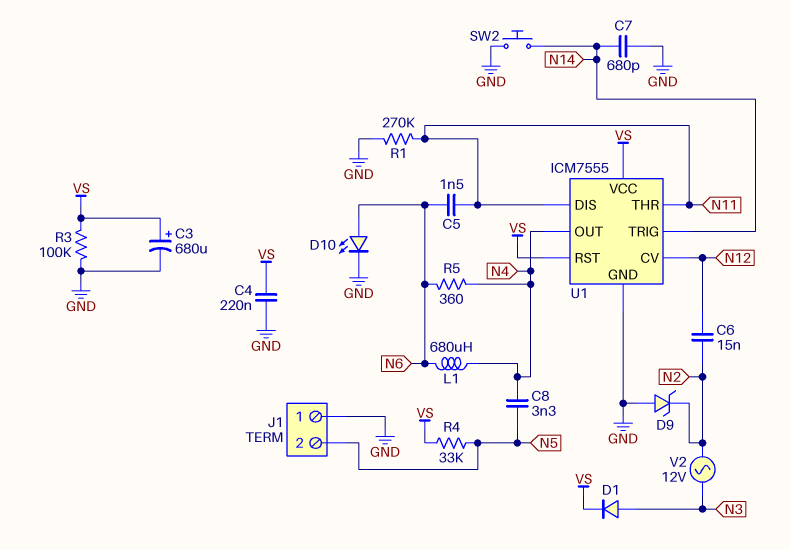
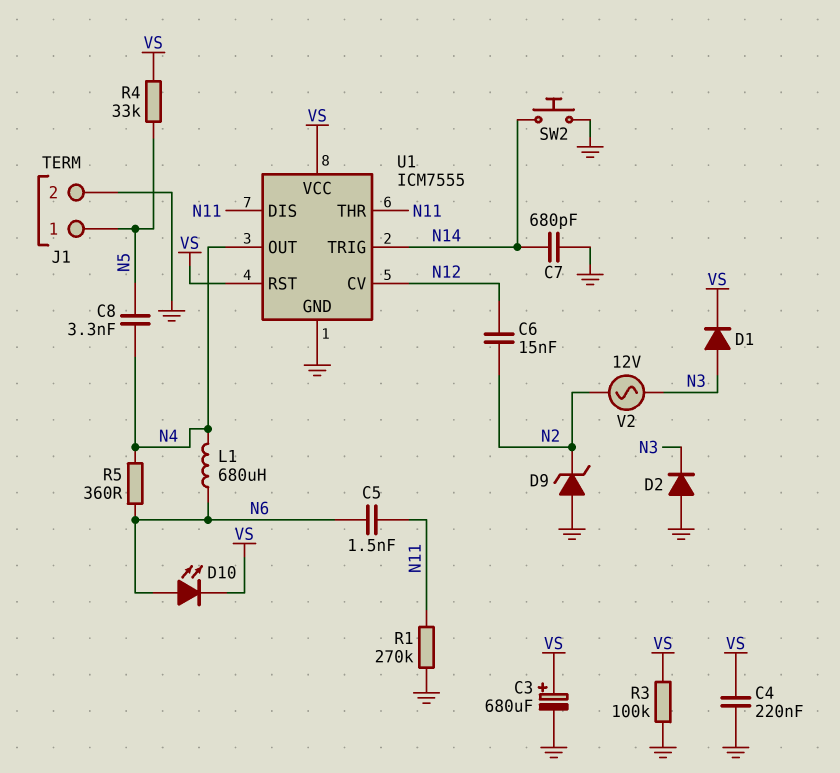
D2: none -> diode (A GND, K N3)
D10: LED (A N6, K GND) -> LED (A N6, K VS)
J1 pin 1: GND -> N5
J1 pin 2: N5 -> GND

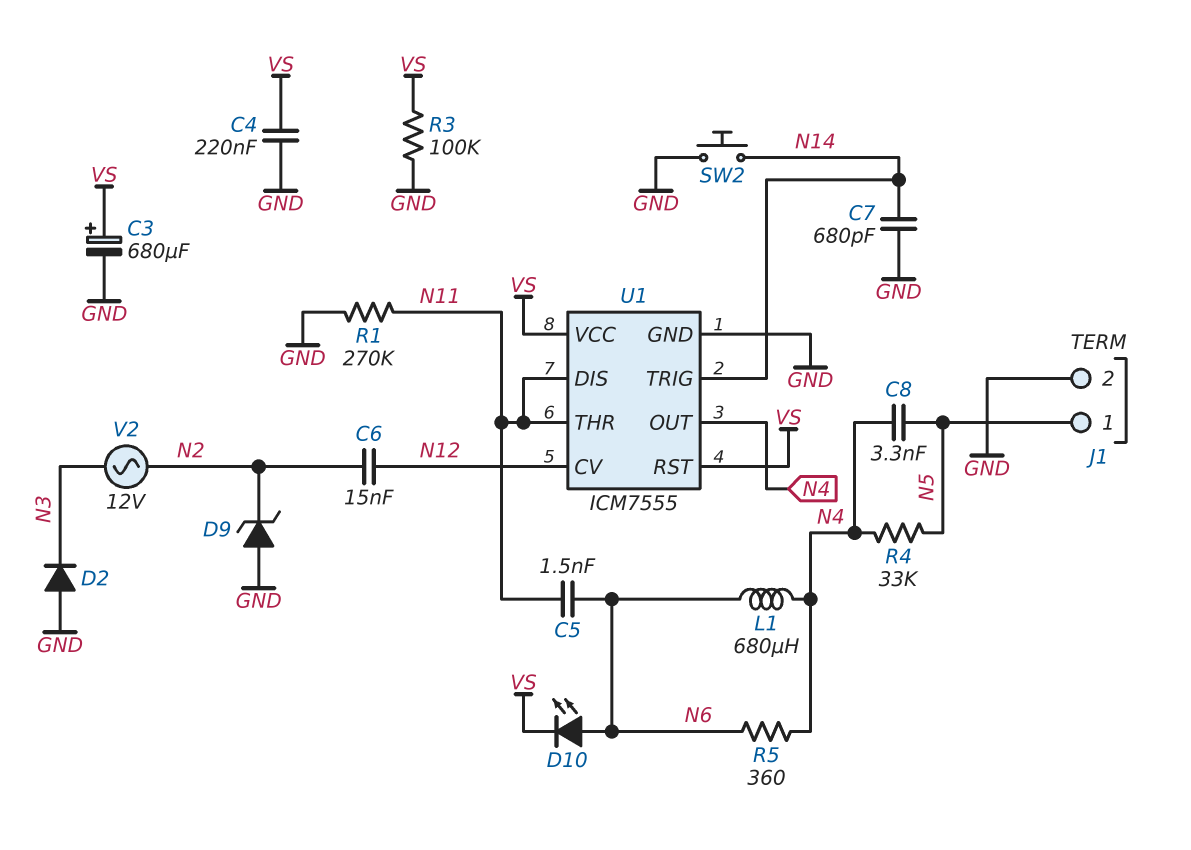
D1: diode (A N3, K VS) -> none
R4: 33k (N5, VS) -> 33k (N4, N5)

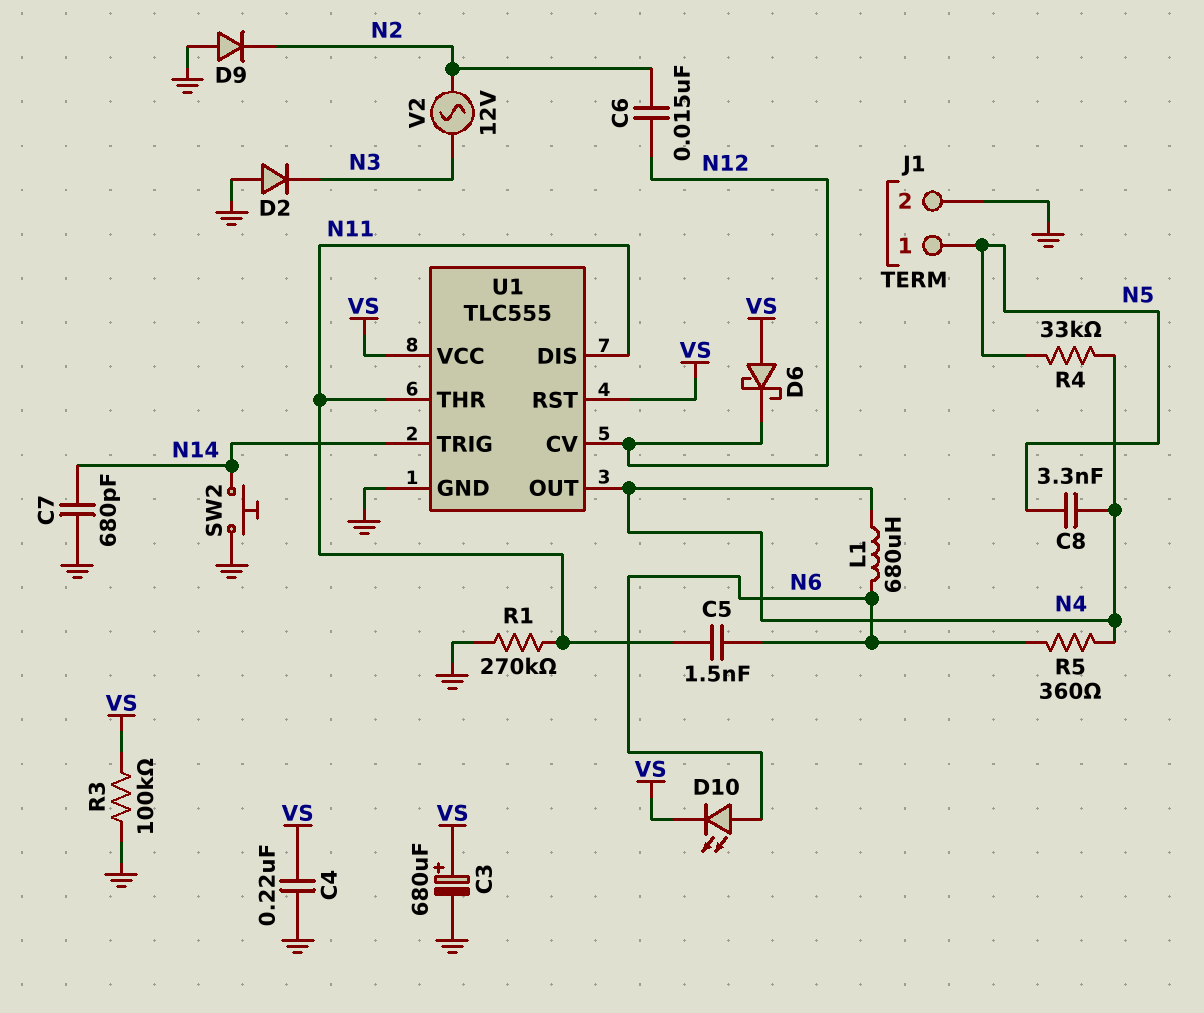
D6: none -> schottky (A VS, K N12)
D9: zener (A GND, K N2) -> diode (A GND, K N2)
U1: ICM7555 -> TLC555

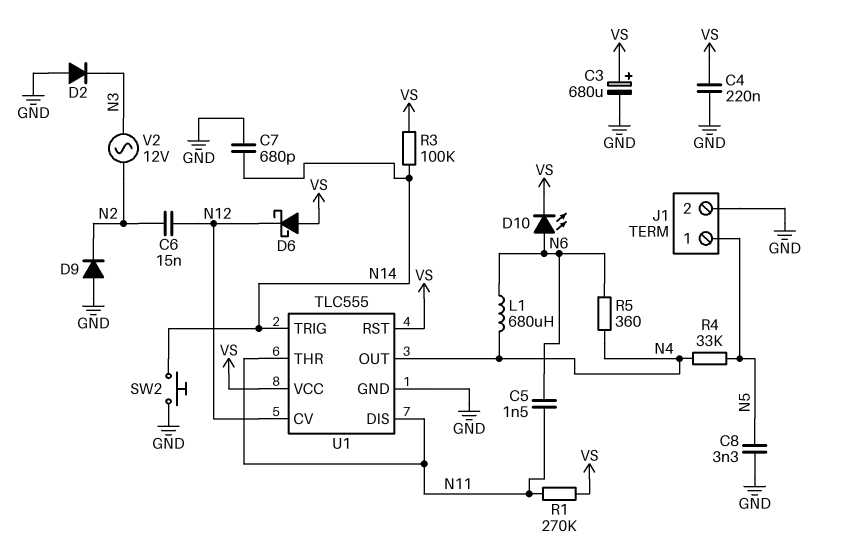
C8: 3.3nF (N4, N5) -> 3.3nF (GND, N5)
R1: 270k (GND, N11) -> 270k (N11, VS)
R3: 100k (GND, VS) -> 100k (N14, VS)

